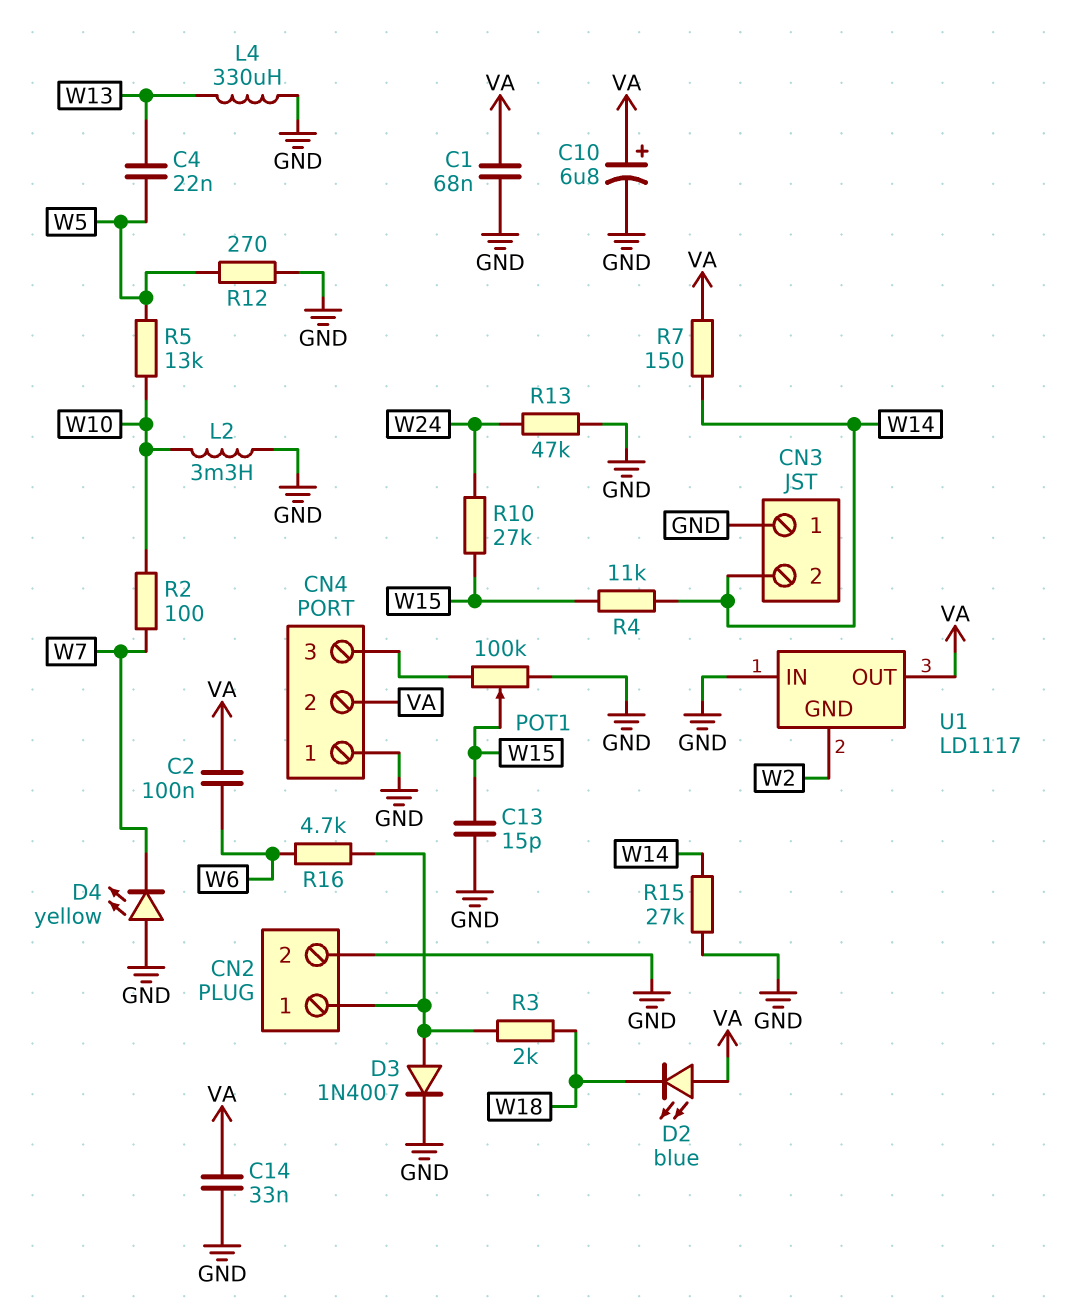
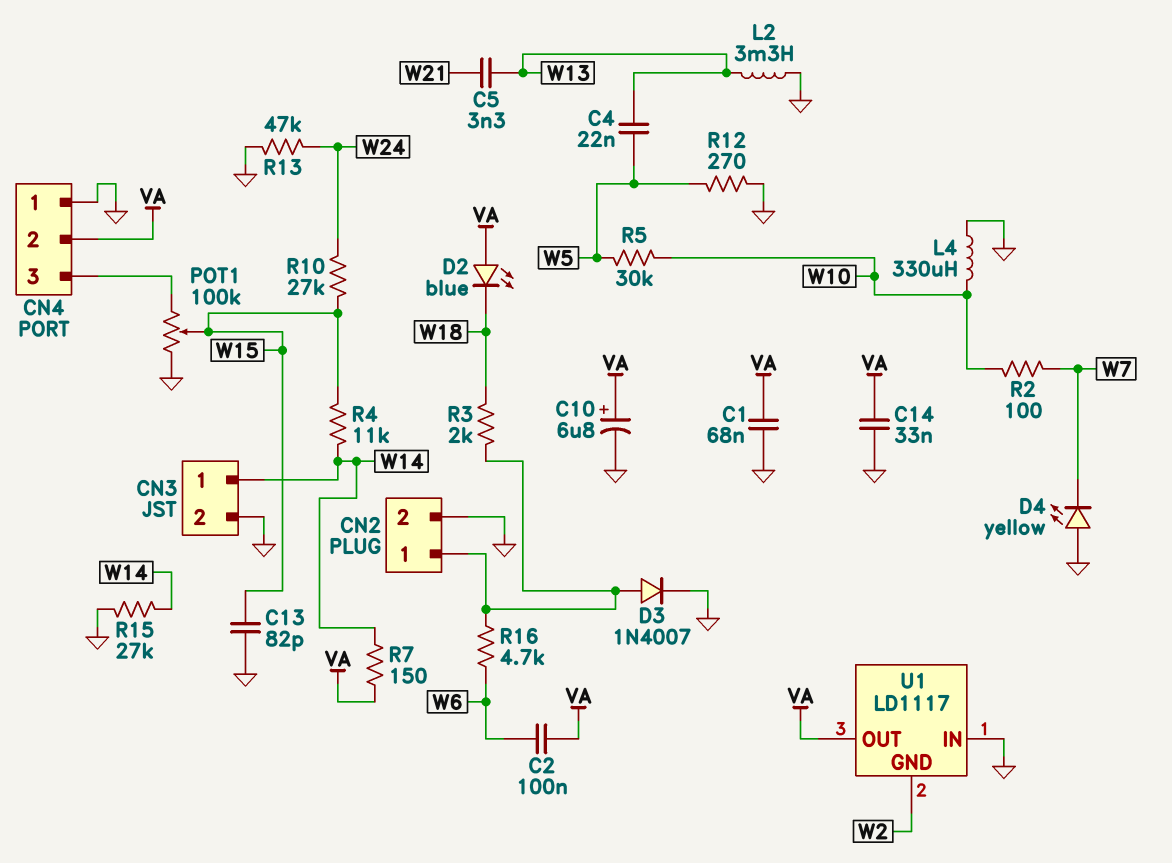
C5: none -> 3.3nF (W13, W21)
C13: 15pF (GND, W15) -> 82pF (GND, W15)
CN3 pin 1: GND -> W14
CN3 pin 2: W14 -> GND
L2: 3.3mH (GND, W10) -> 3.3mH (GND, W13)
L4: 330uH (GND, W13) -> 330uH (GND, W10)
R5: 13k (W5, W10) -> 30k (W5, W10)

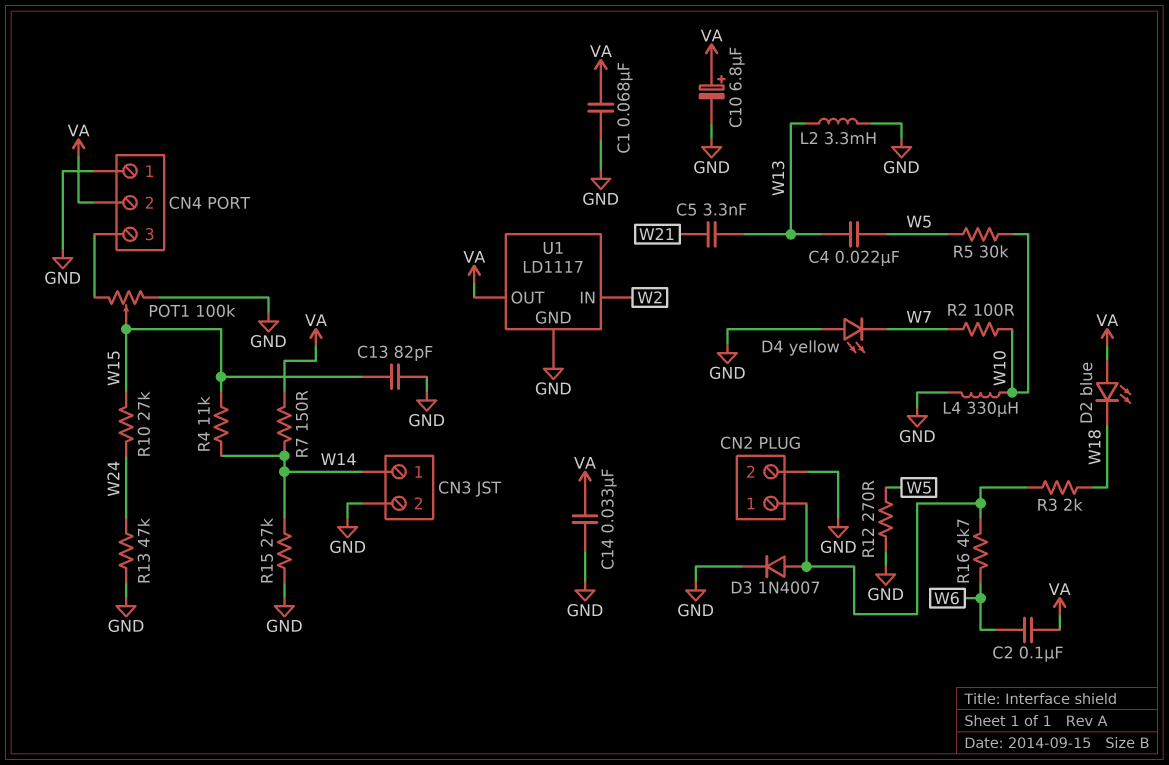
U1 pin GND: W2 -> GND
U1 pin IN: GND -> W2

